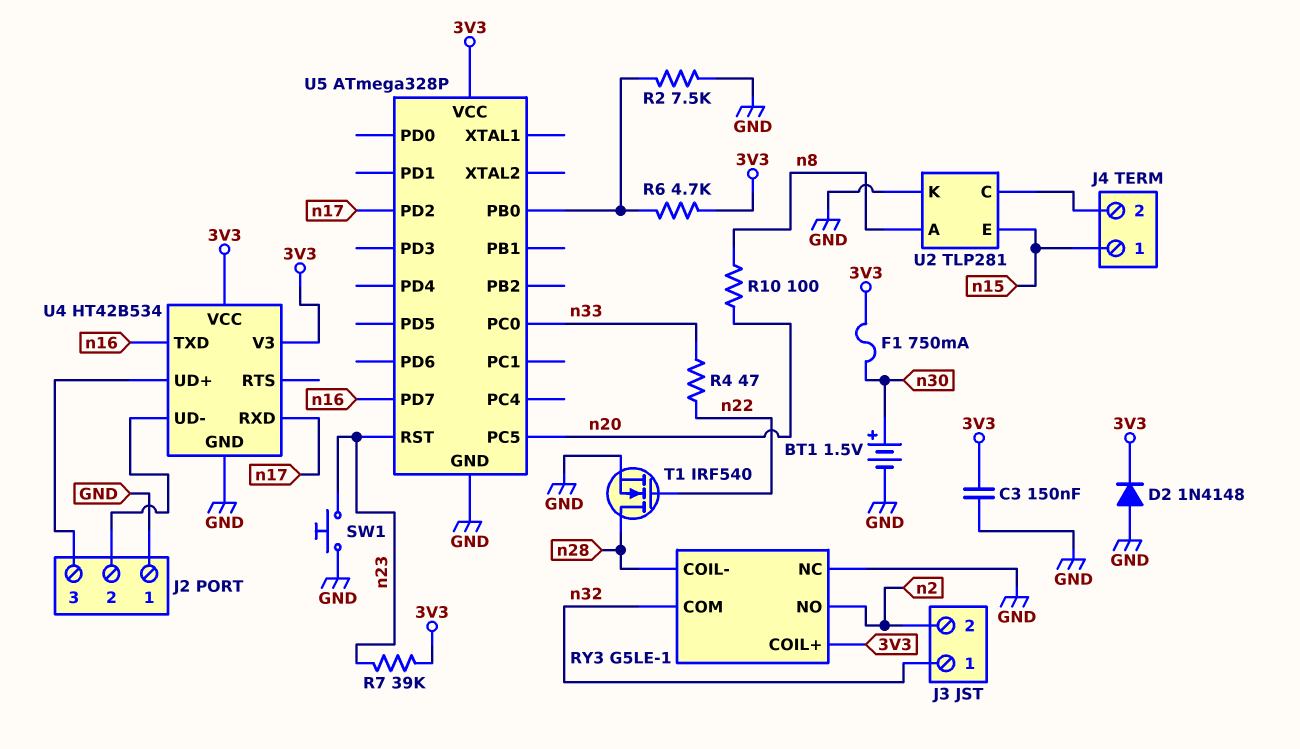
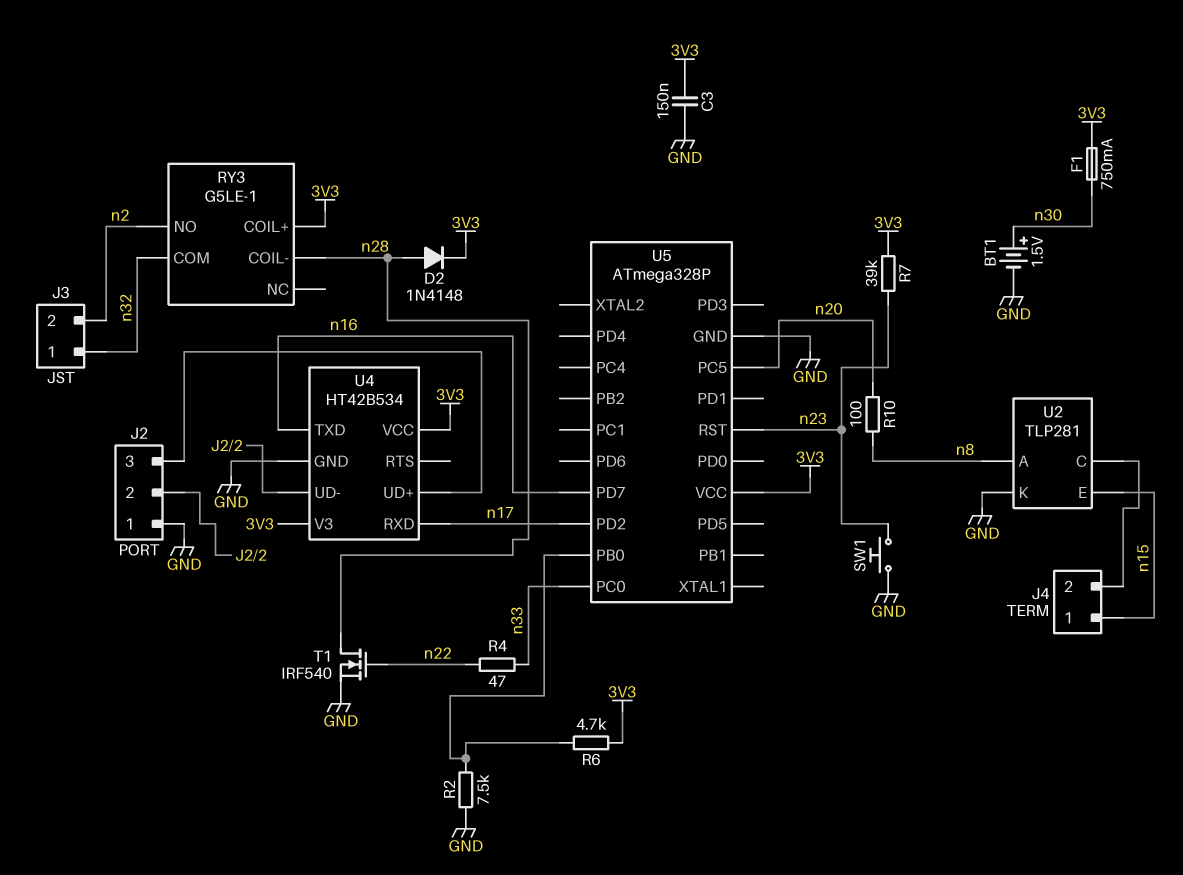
D2: diode 1N4148 (A GND, K 3V3) -> diode 1N4148 (A n28, K 3V3)
RY3 pin NC: GND -> none

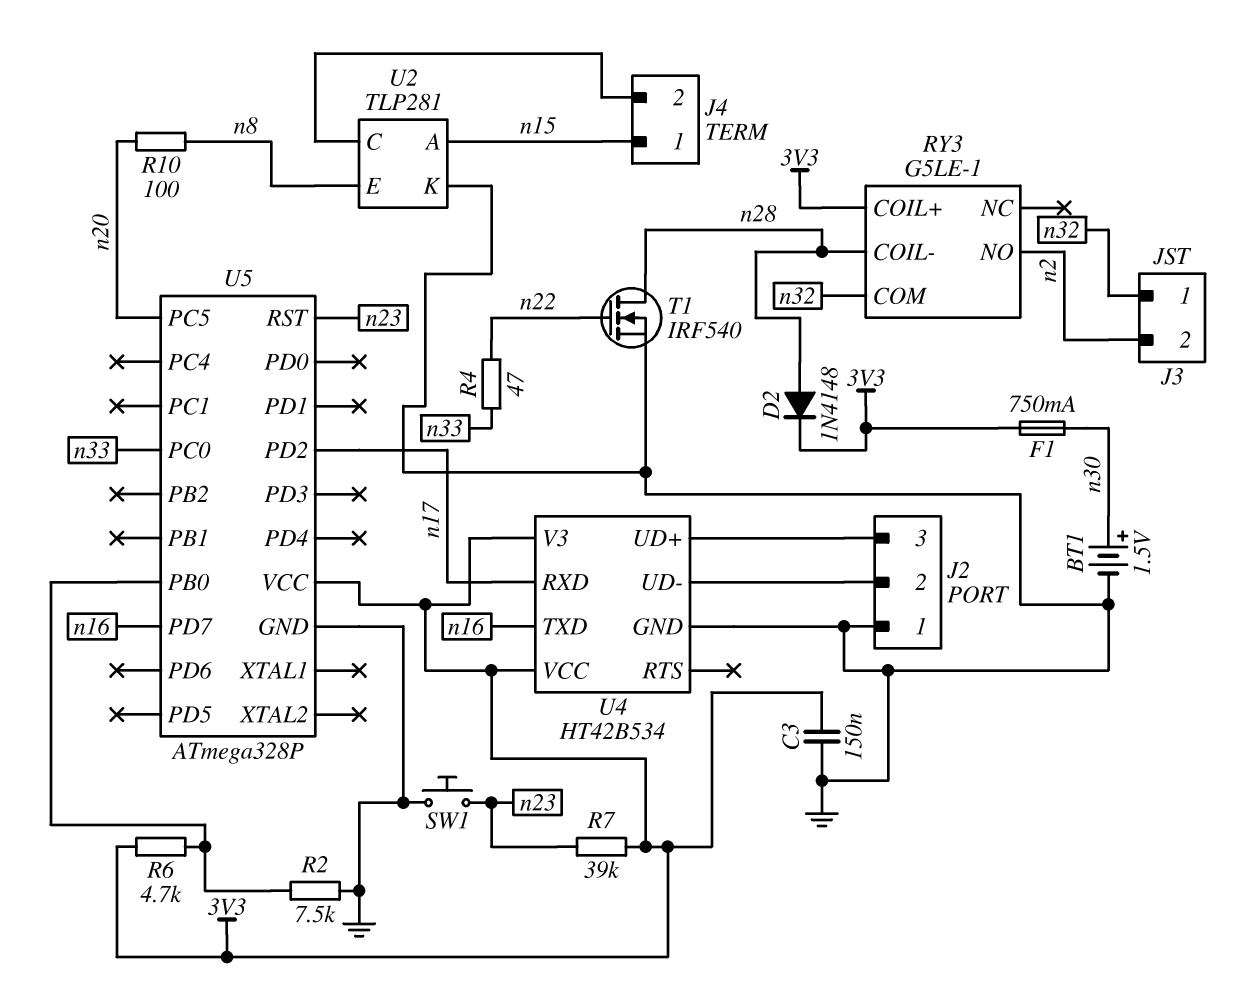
U2 pin A: n8 -> n15
U2 pin E: n15 -> n8

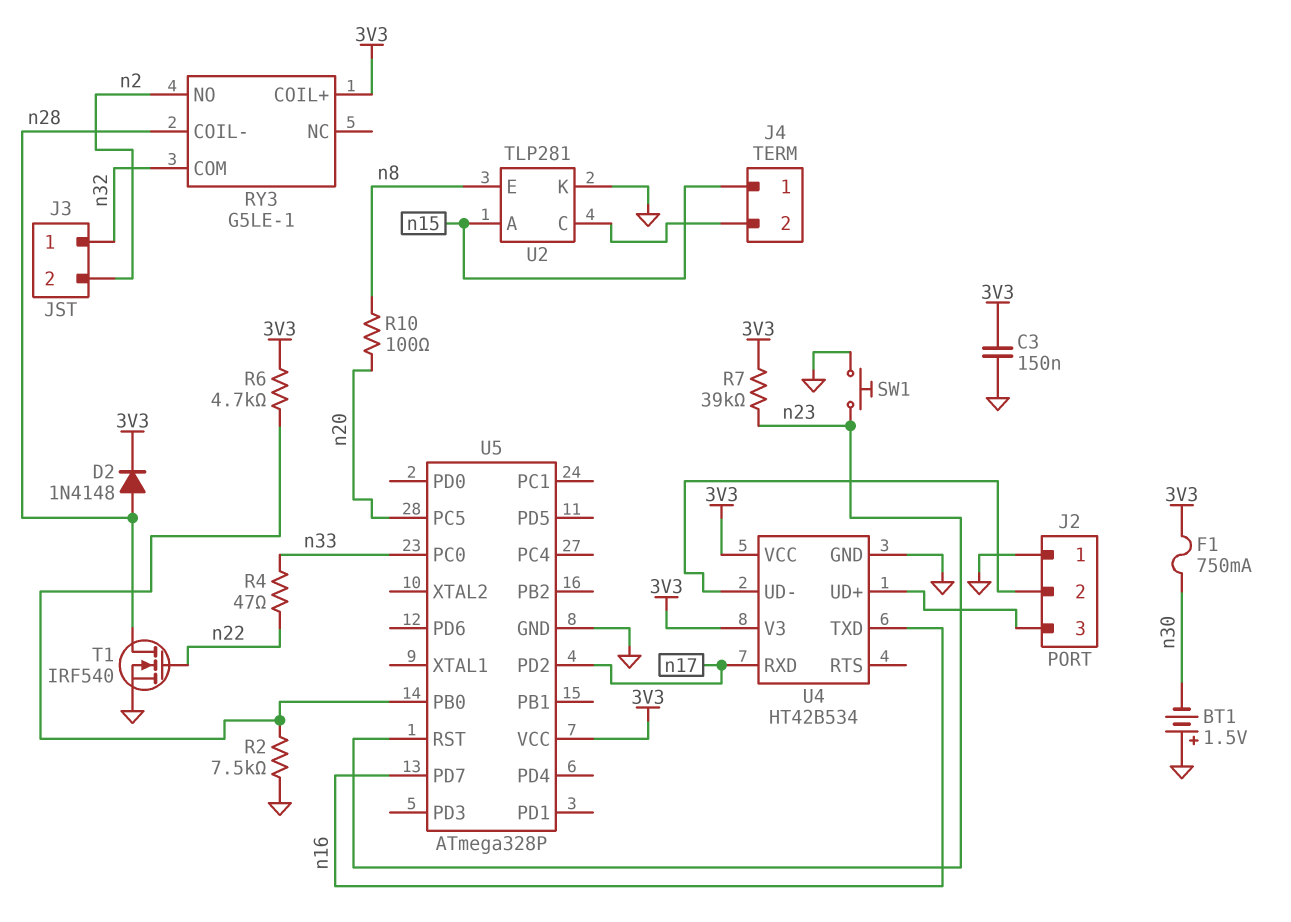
BT1: 1.5V (plus n30, minus GND) -> 1.5V (plus GND, minus n30)

